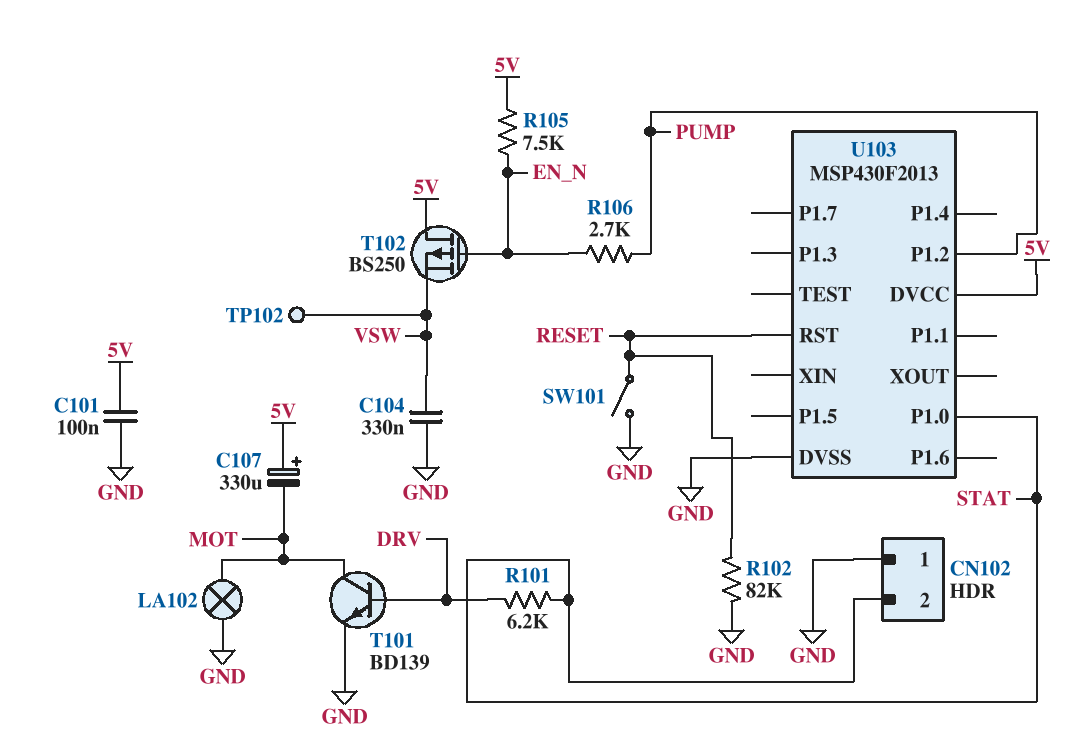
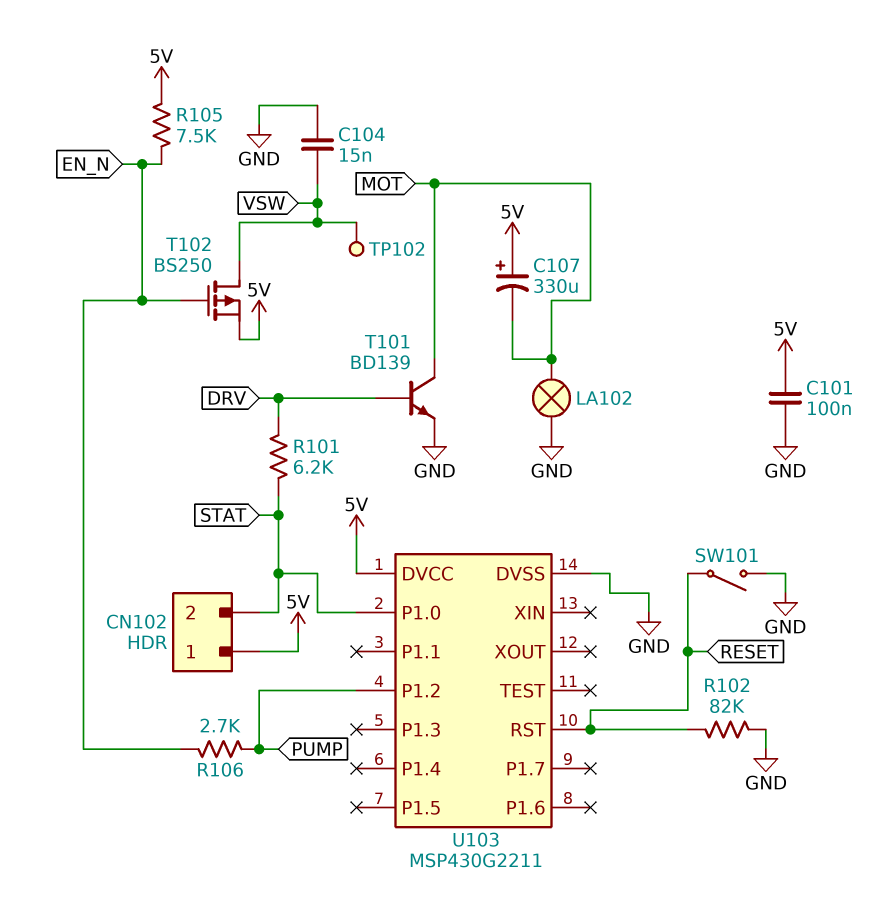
C104: 330nF (GND, VSW) -> 15nF (GND, VSW)
CN102 pin 1: GND -> 5V
T102: PMOS BS250 (G EN_N, D 5V, S VSW) -> PMOS BS250 (G EN_N, D VSW, S 5V)
U103: MSP430F2013 -> MSP430G2211

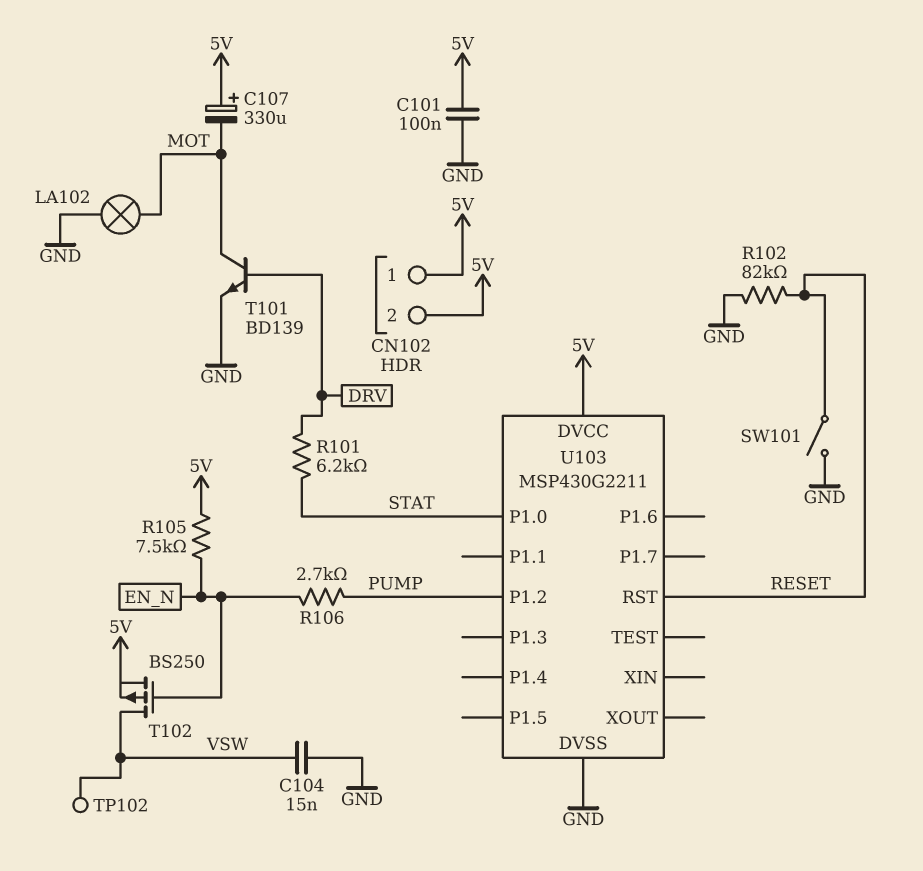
CN102 pin 2: STAT -> 5V

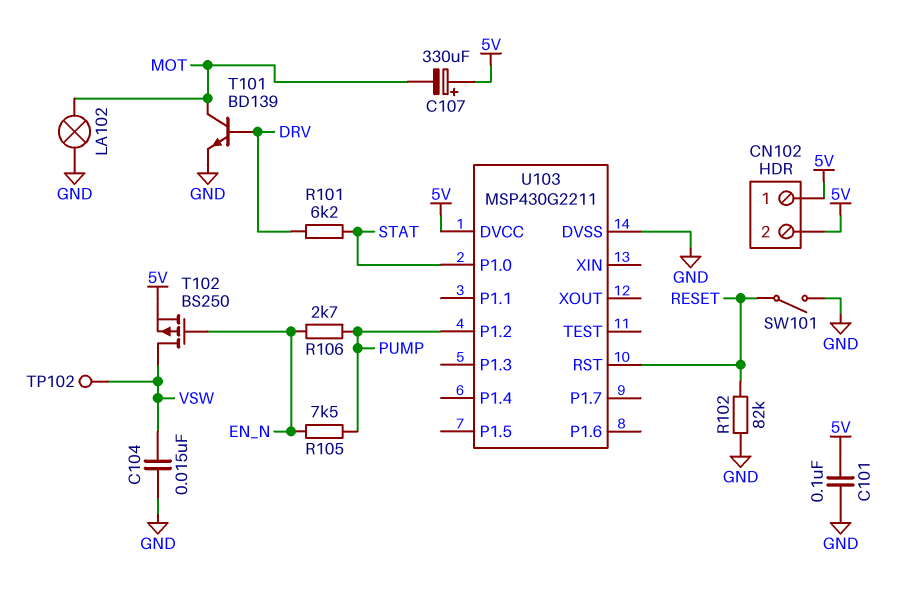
R105: 7.5k (5V, EN_N) -> 7.5k (EN_N, PUMP)

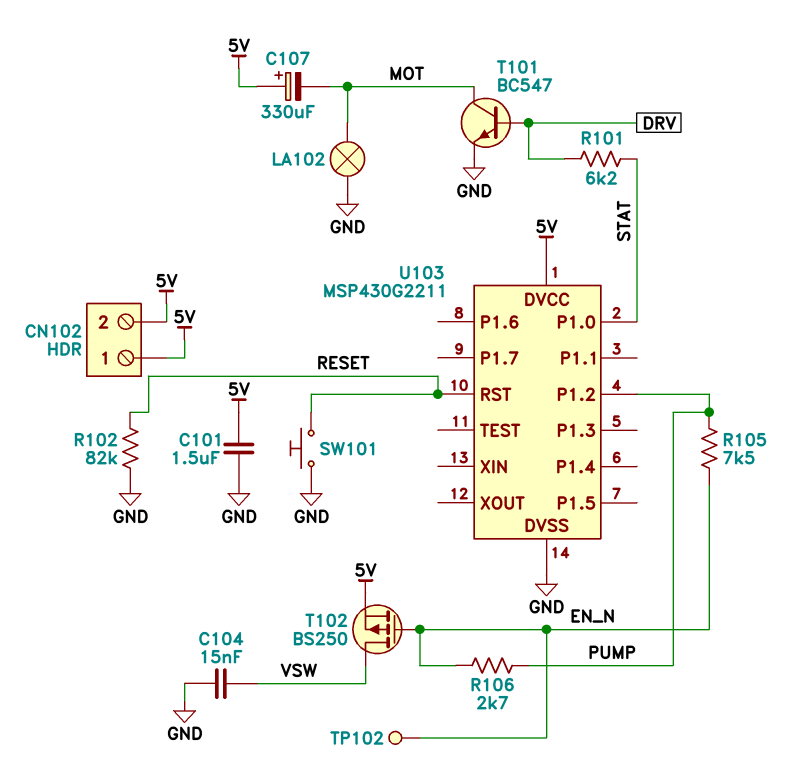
C101: 100nF (5V, GND) -> 1.5uF (5V, GND)
SW101: switch (GND, RESET) -> button (GND, RESET)
T101: NPN BD139 (B DRV, C MOT, E GND) -> NPN BC547 (B DRV, C MOT, E GND)
TP102: test point (VSW) -> test point (EN_N)

